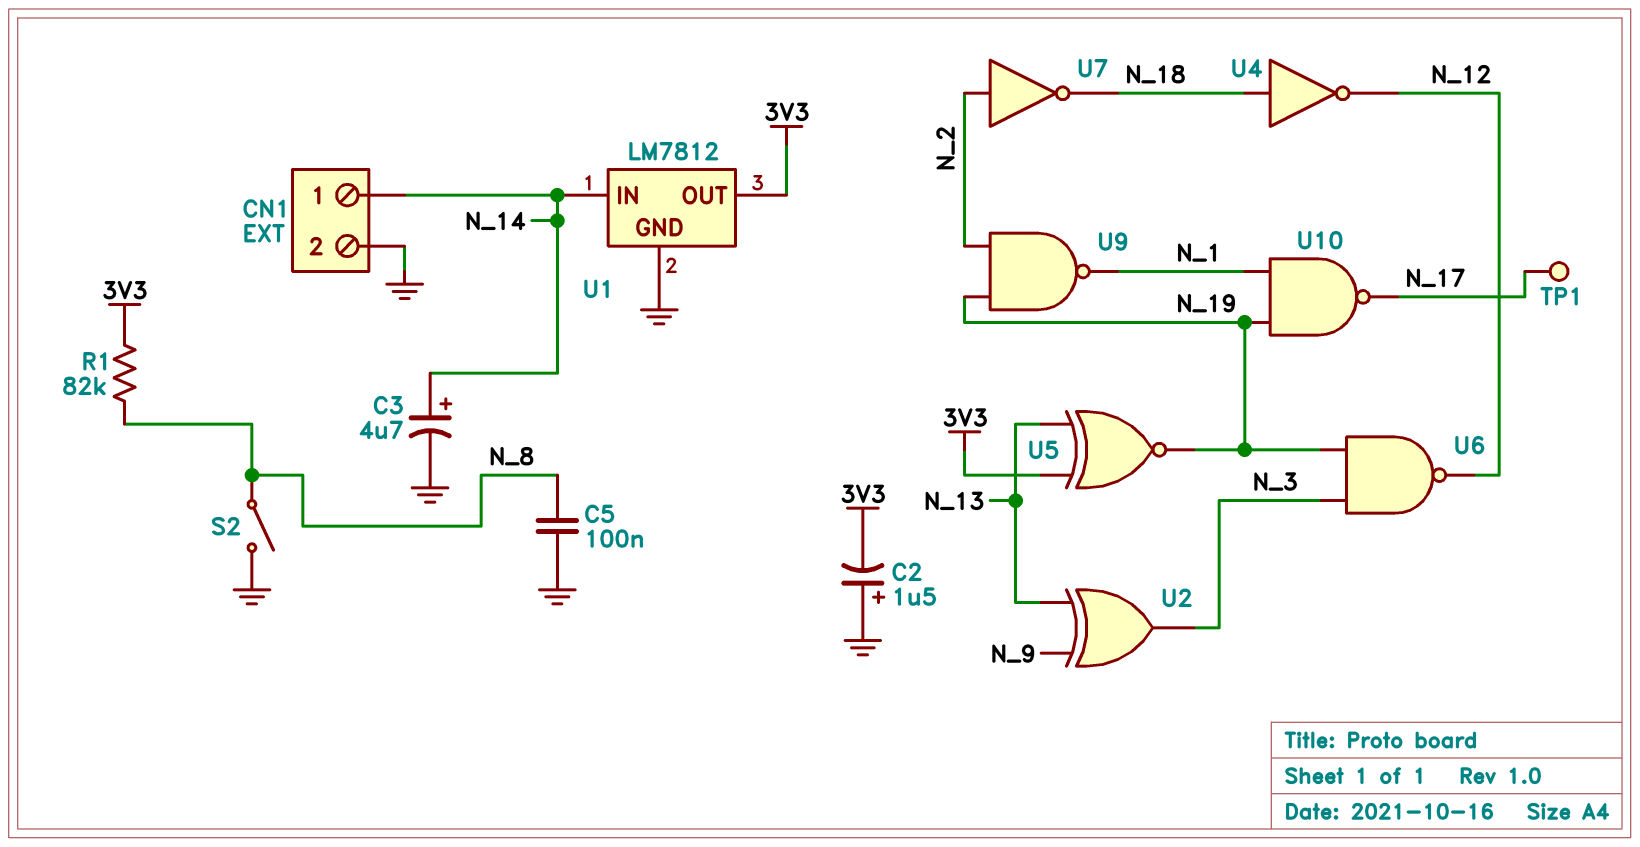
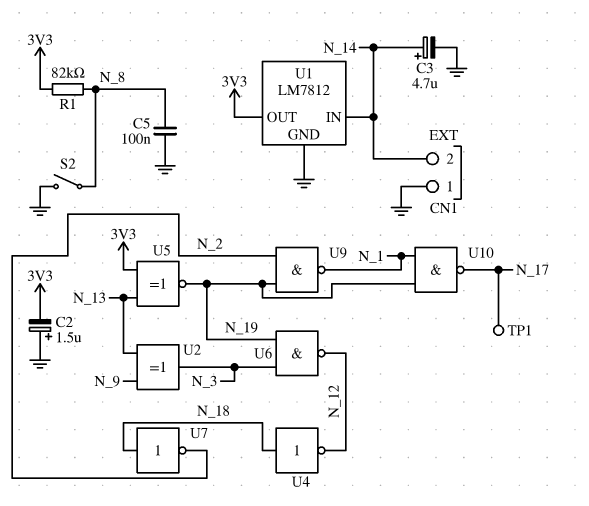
CN1 pin 1: N_14 -> GND
CN1 pin 2: GND -> N_14
U7: NOT (in N_2, out N_18) -> NOT (in N_18, out N_2)

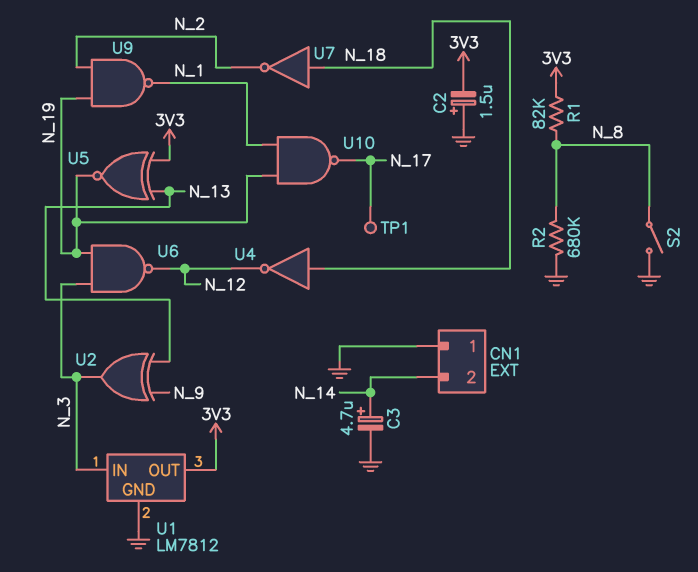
C5: 100nF (GND, N_8) -> none
R2: none -> 680k (GND, N_8)
U1 pin IN: N_14 -> N_3

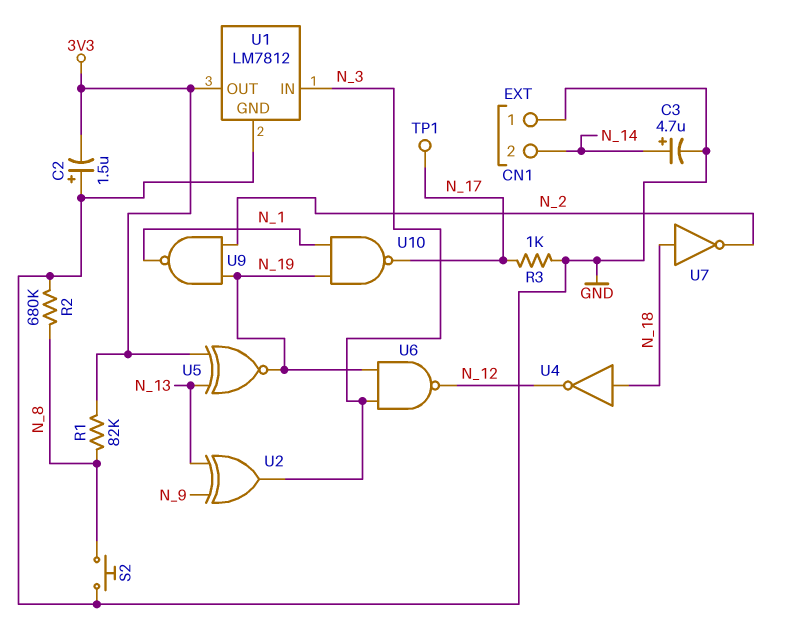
R3: none -> 1k (GND, N_17)
S2: switch (GND, N_8) -> button (GND, N_8)

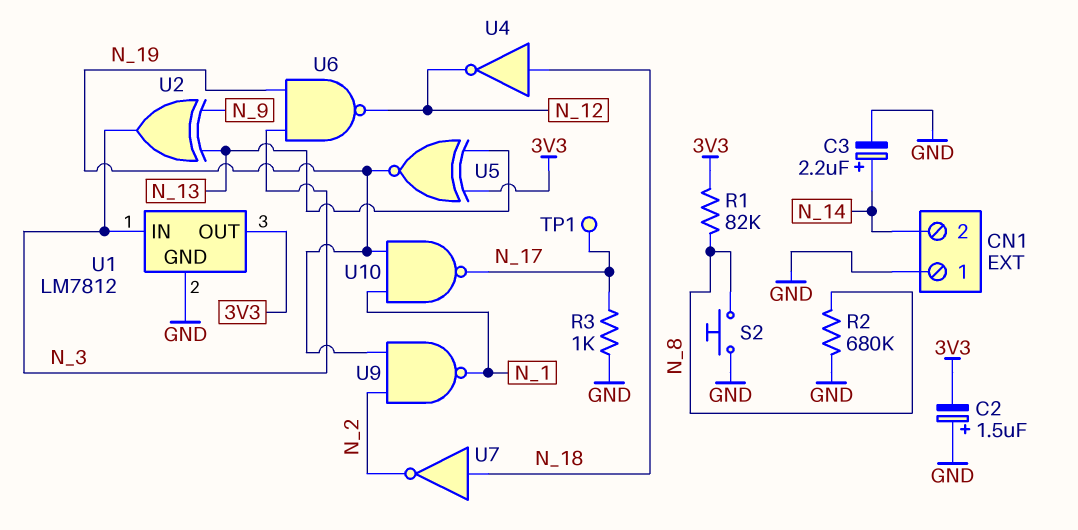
C3: 4.7uF (plus N_14, minus GND) -> 2.2uF (plus N_14, minus GND)

